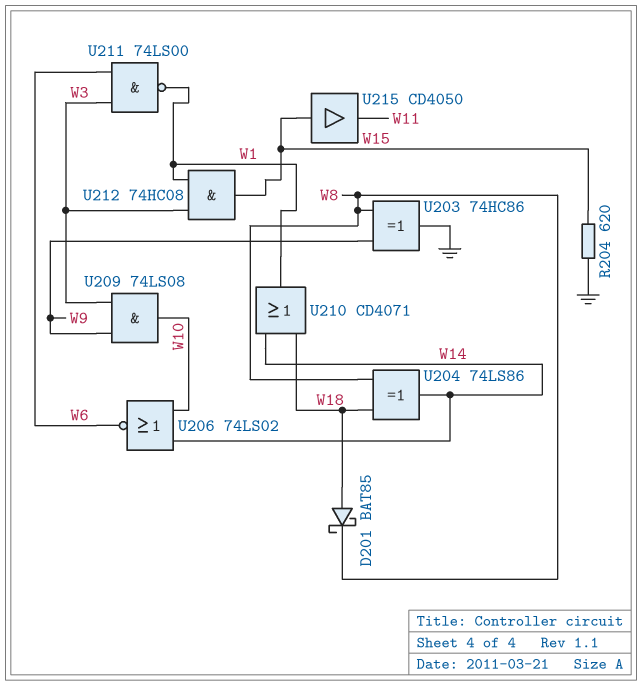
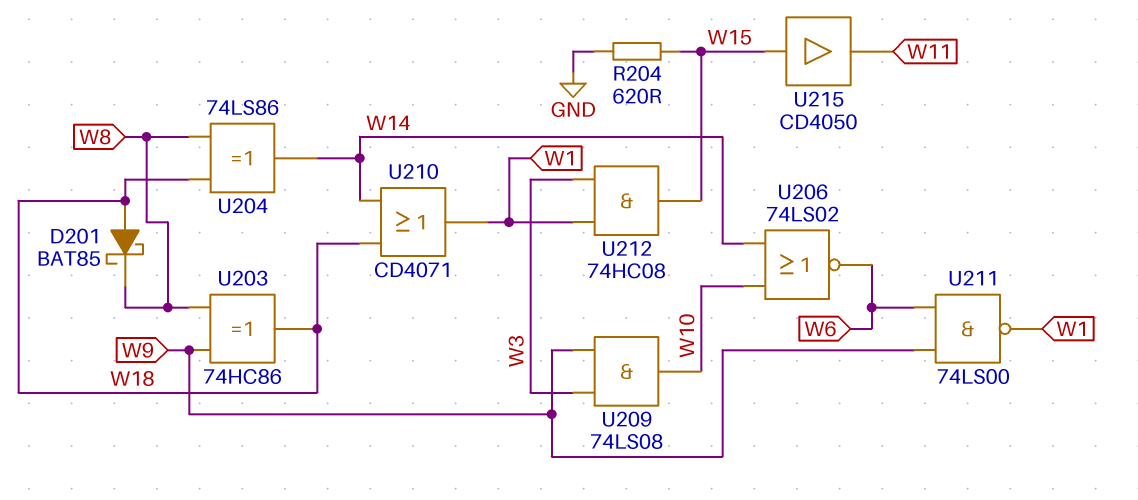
U203: XOR 74HC86 (in W8, in W9, out GND) -> XOR 74HC86 (in W8, in W9, out W18)
U211: NAND 74LS00 (in W3, in W6, out W1) -> NAND 74LS00 (in W6, in W9, out W1)

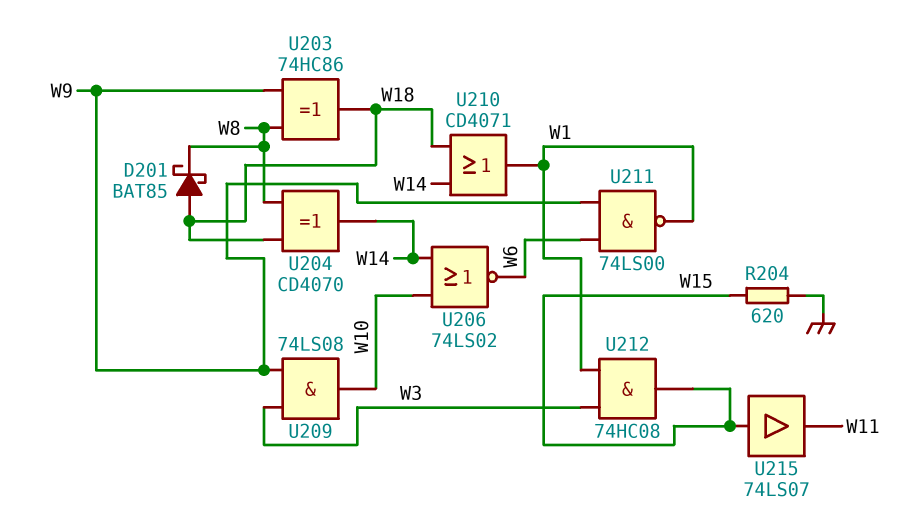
U204: XOR 74LS86 (in W8, in W18, out W14) -> XOR CD4070 (in W8, in W18, out W14)
U215: buffer CD4050 (in W15, out W11) -> buffer 74LS07 (in W15, out W11)

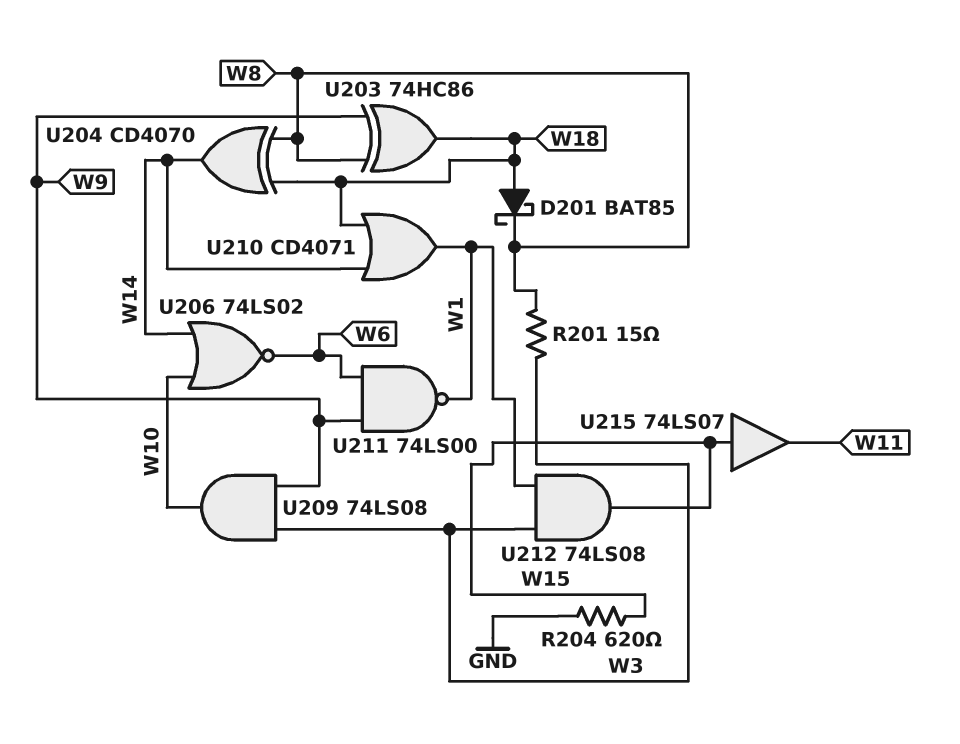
R201: none -> 15 (W3, W8)
U212: AND 74HC08 (in W1, in W3, out W15) -> AND 74LS08 (in W1, in W3, out W15)

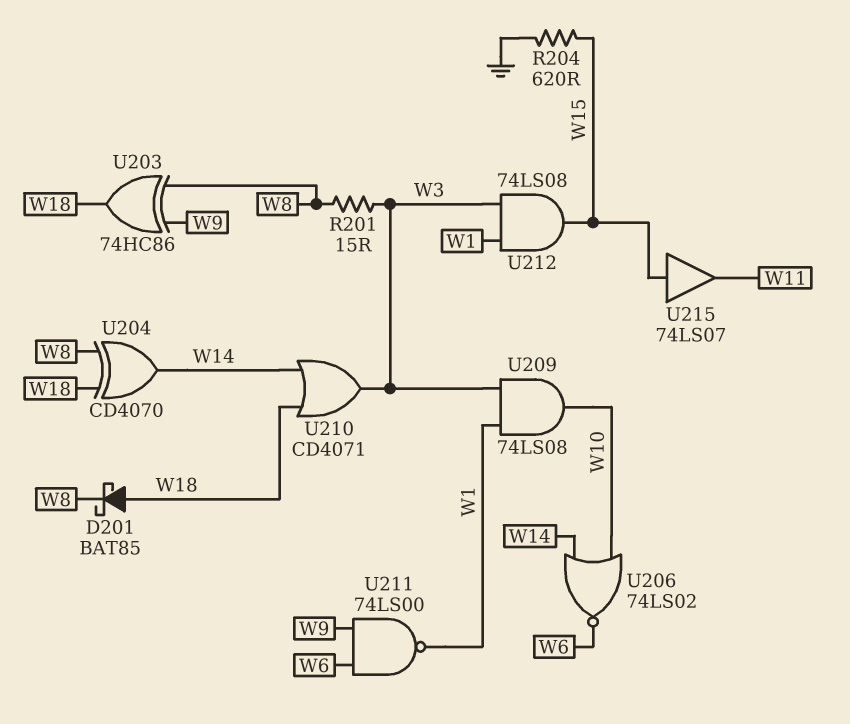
U209: AND 74LS08 (in W3, in W9, out W10) -> AND 74LS08 (in W1, in W3, out W10)
U210: OR CD4071 (in W14, in W18, out W1) -> OR CD4071 (in W14, in W18, out W3)

